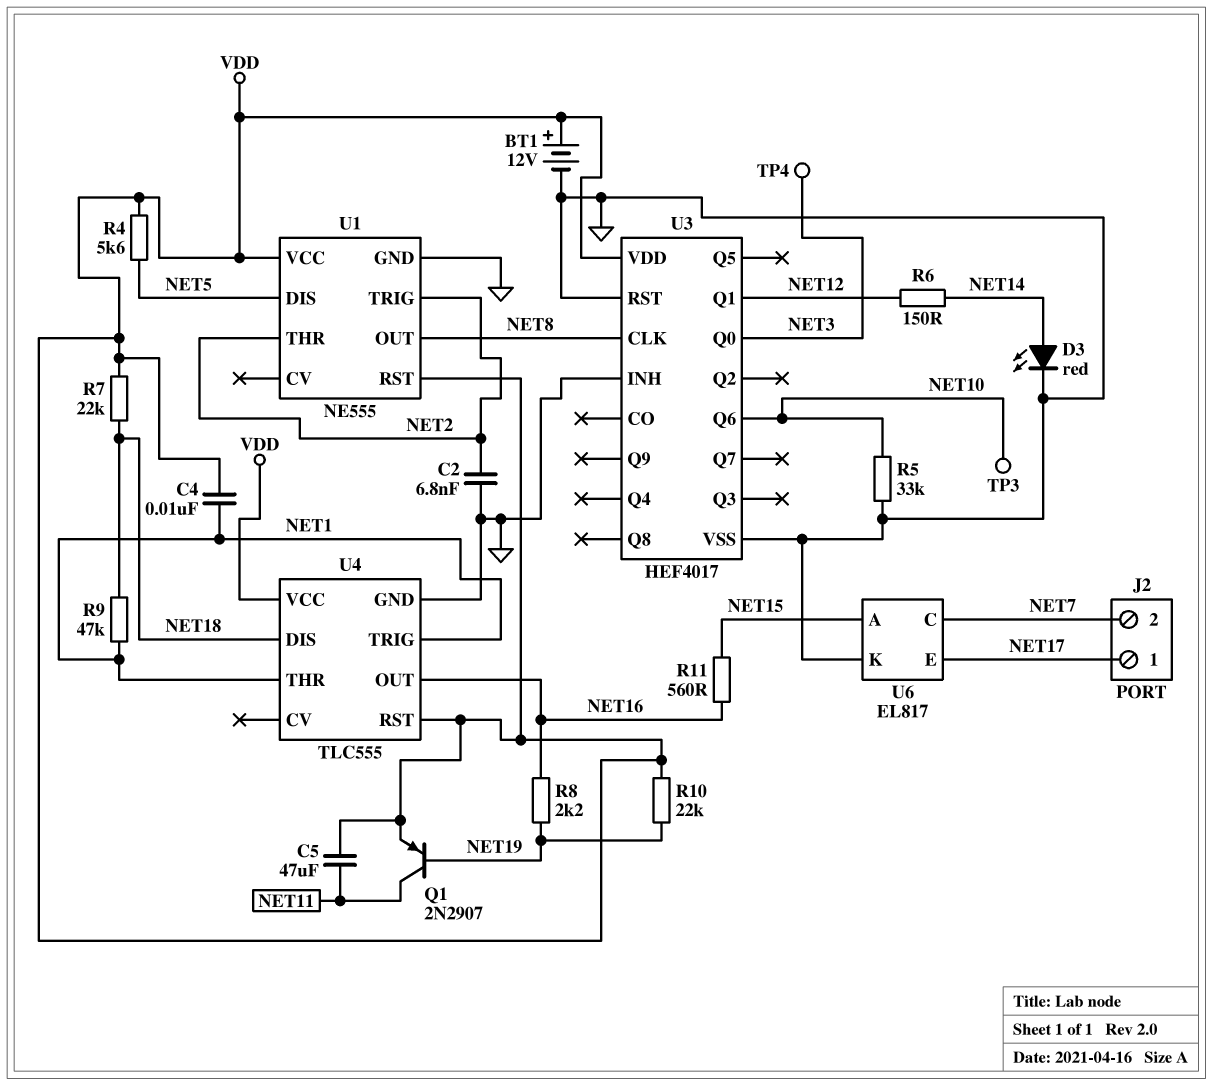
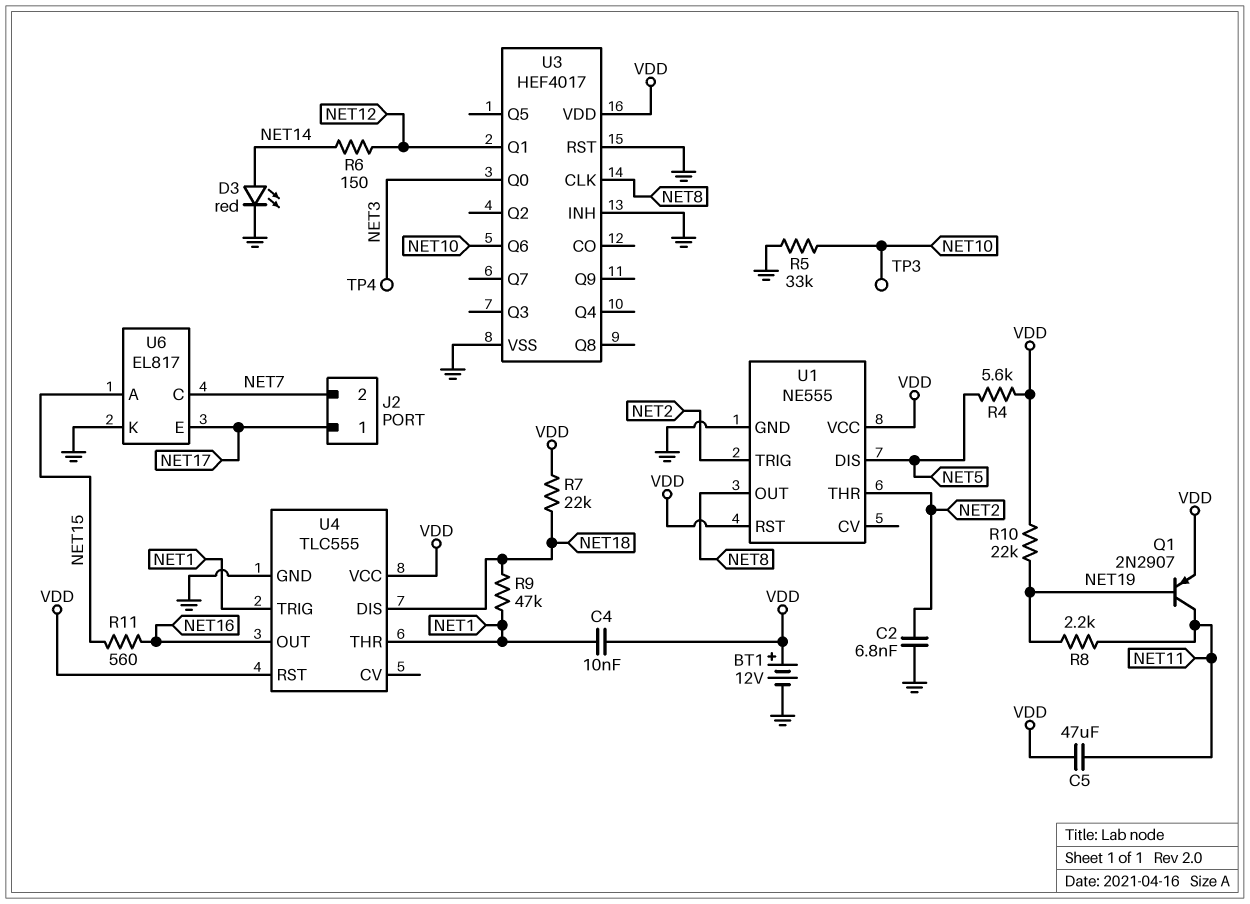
R8: 2.2k (NET16, NET19) -> 2.2k (NET11, NET19)

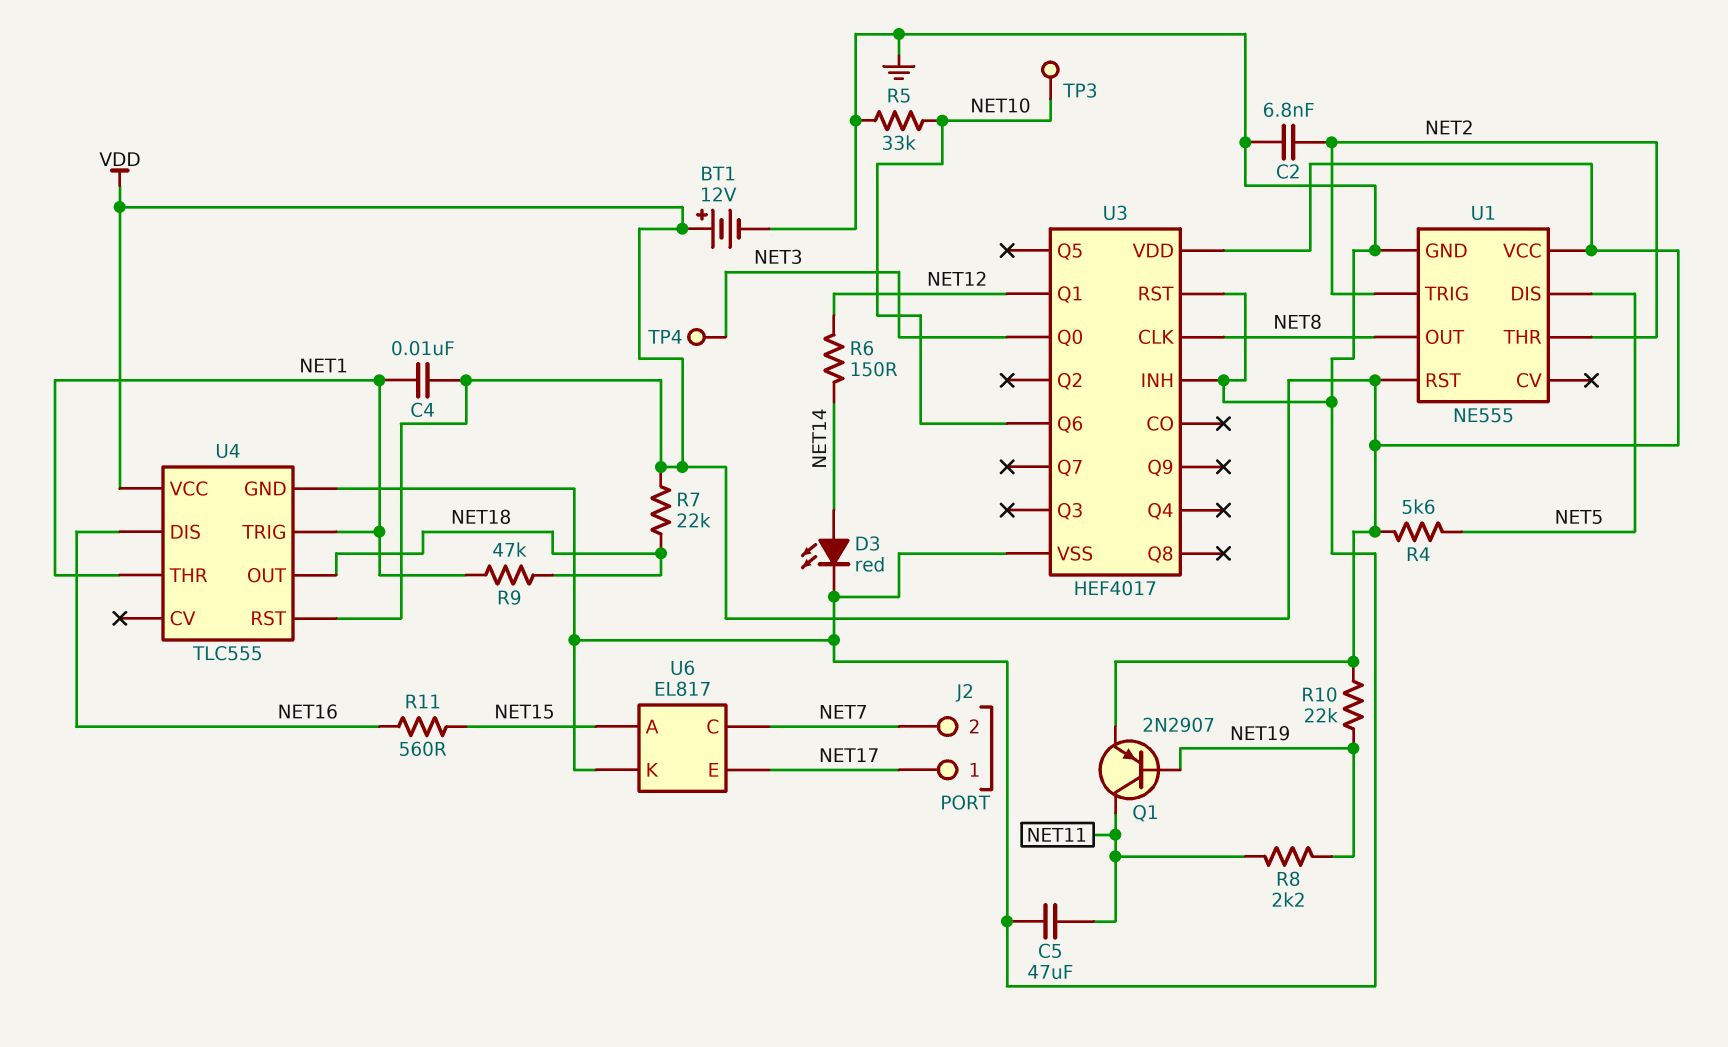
C5: 47uF (NET11, VDD) -> 47uF (GND, NET11)
U4 pin DIS: NET18 -> NET16
U4 pin OUT: NET16 -> NET18

